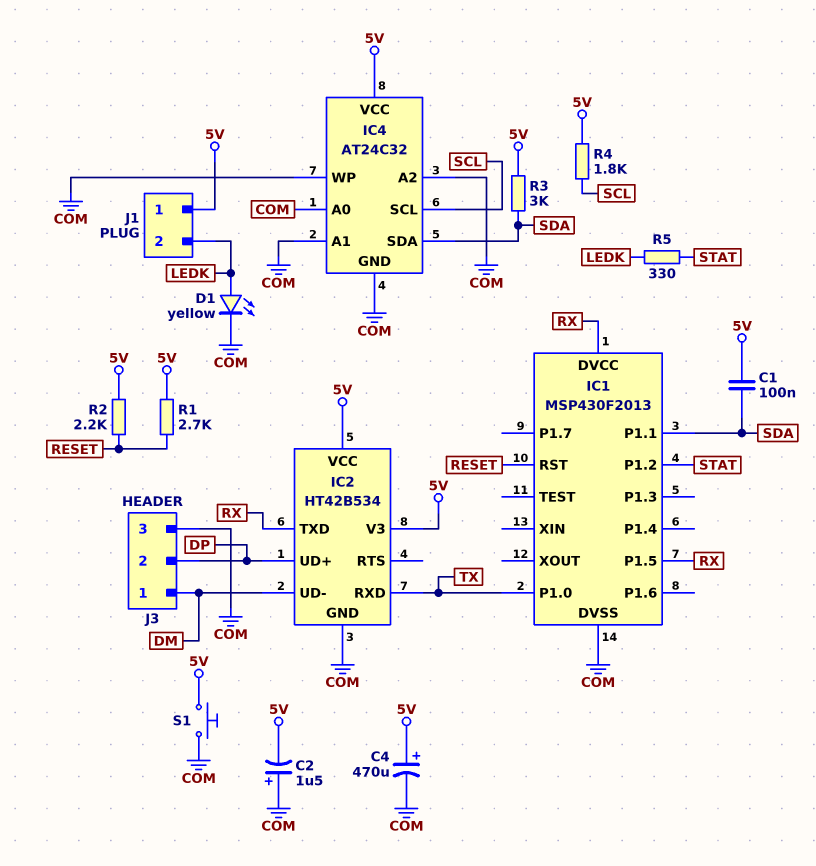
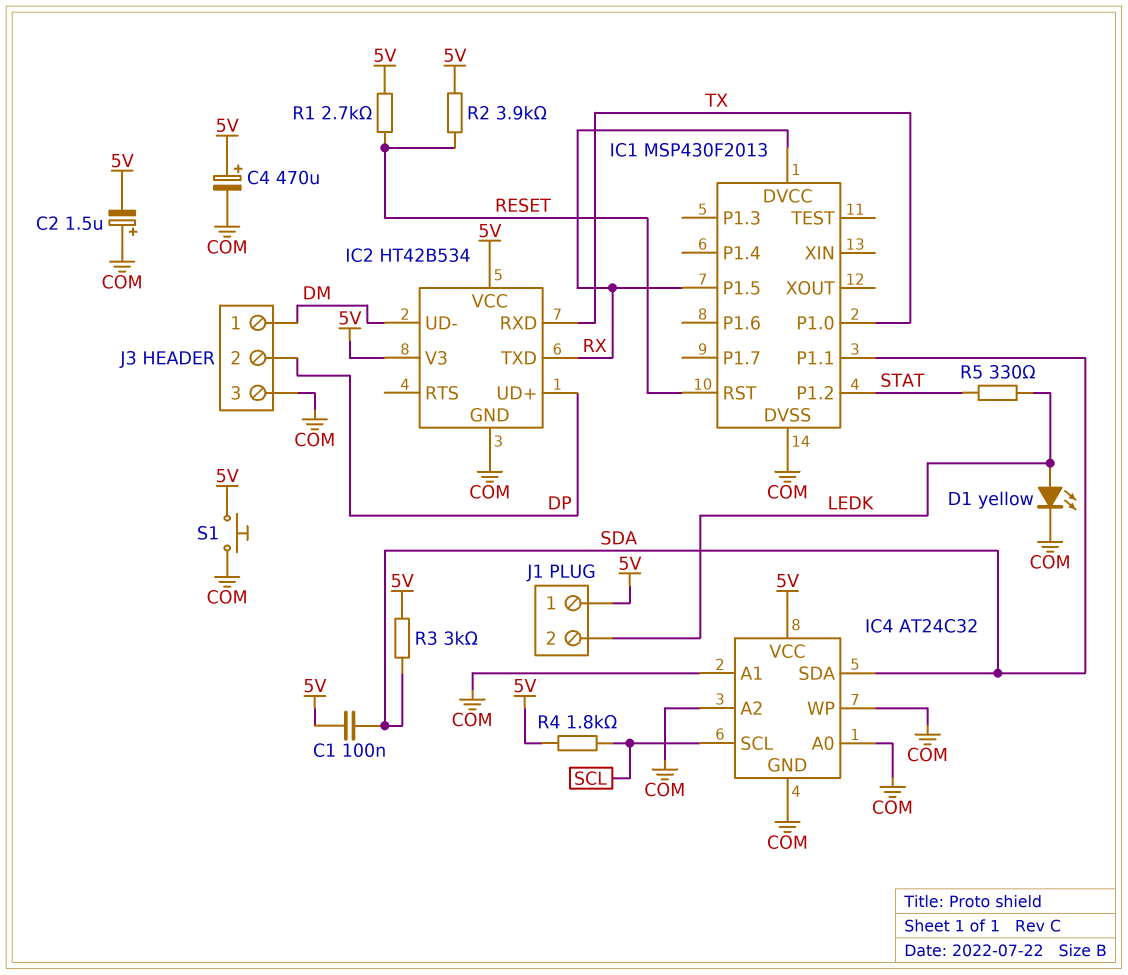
R2: 2.2k (5V, RESET) -> 3.9k (5V, RESET)

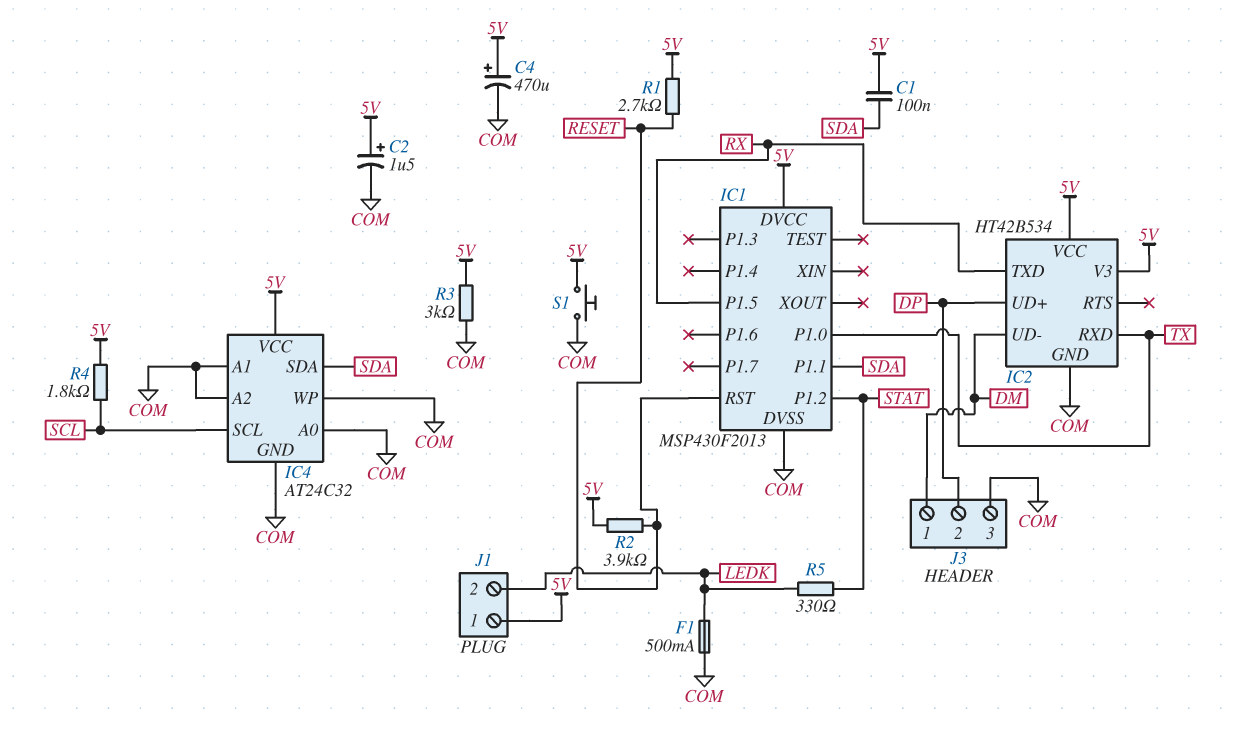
C2: 1.5uF (plus COM, minus 5V) -> 1.5uF (plus 5V, minus COM)
D1: LED yellow (A LEDK, K COM) -> none
F1: none -> 500mA (COM, LEDK)
IC1 pin DVCC: RX -> 5V
R3: 3k (5V, SDA) -> 3k (5V, COM)

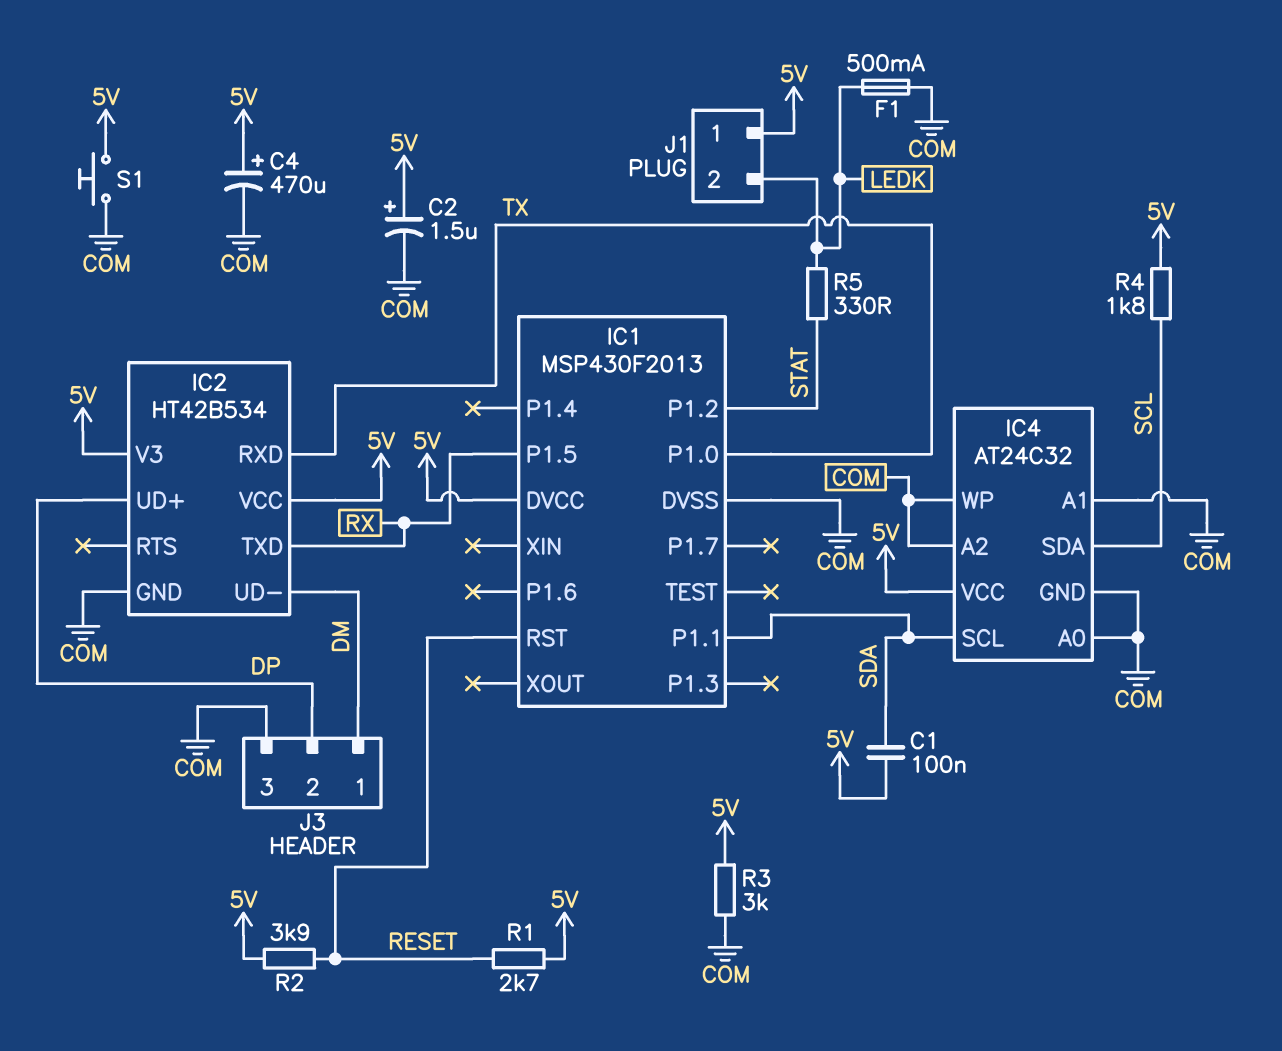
IC4 pin SCL: SCL -> SDA
IC4 pin SDA: SDA -> SCL

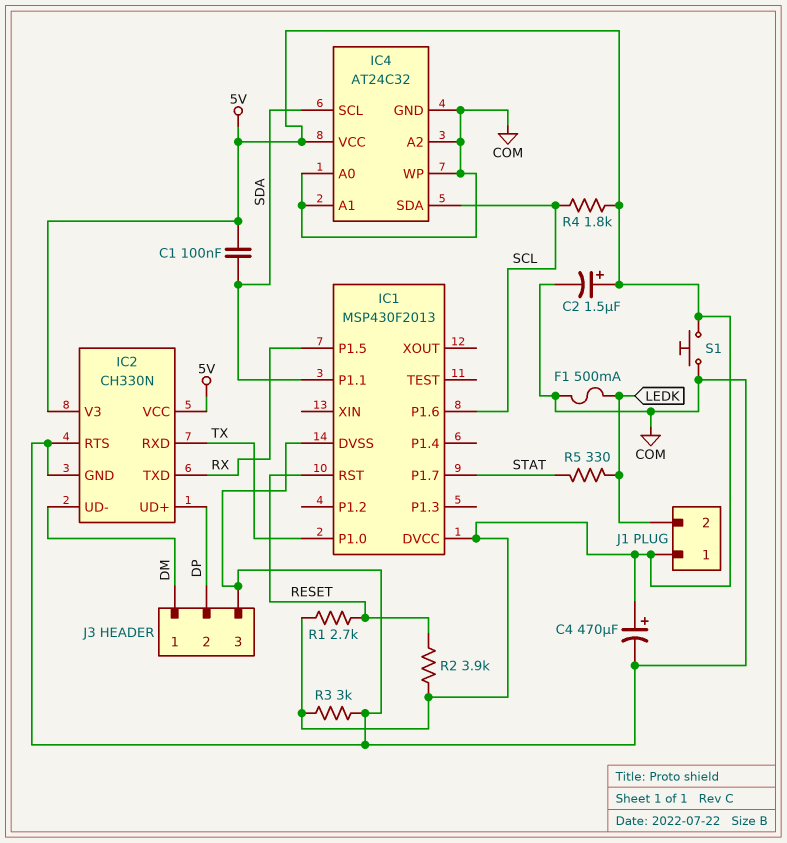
IC1 pin P1.2: STAT -> none
IC1 pin P1.6: none -> SCL
IC1 pin P1.7: none -> STAT
IC2: HT42B534 -> CH330N
IC2 pin RTS: none -> COM

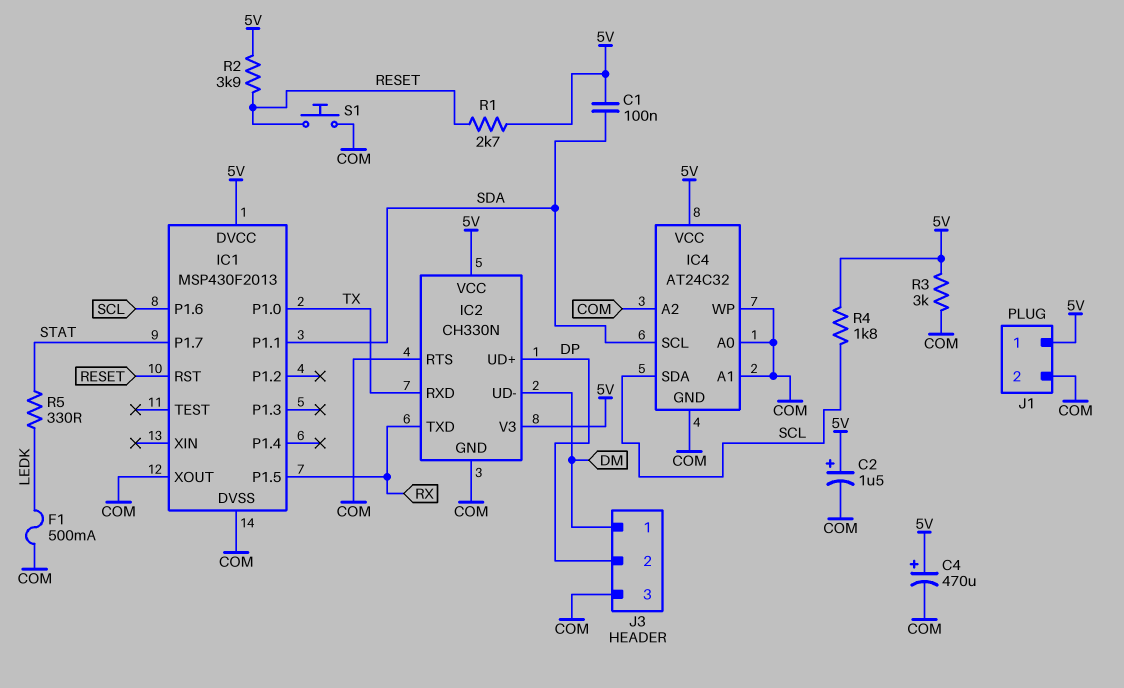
IC1 pin XOUT: none -> COM
J1 pin 2: LEDK -> COM
S1: button (5V, COM) -> button (COM, RESET)

